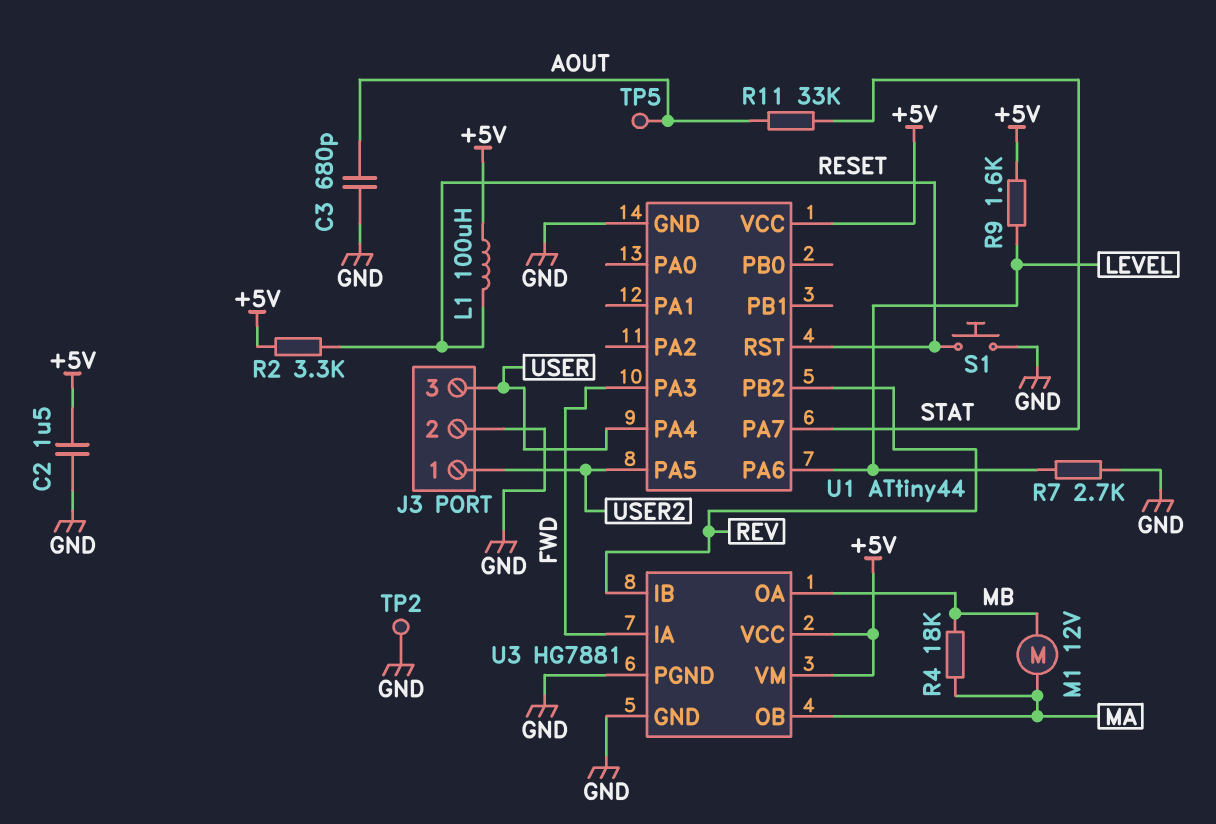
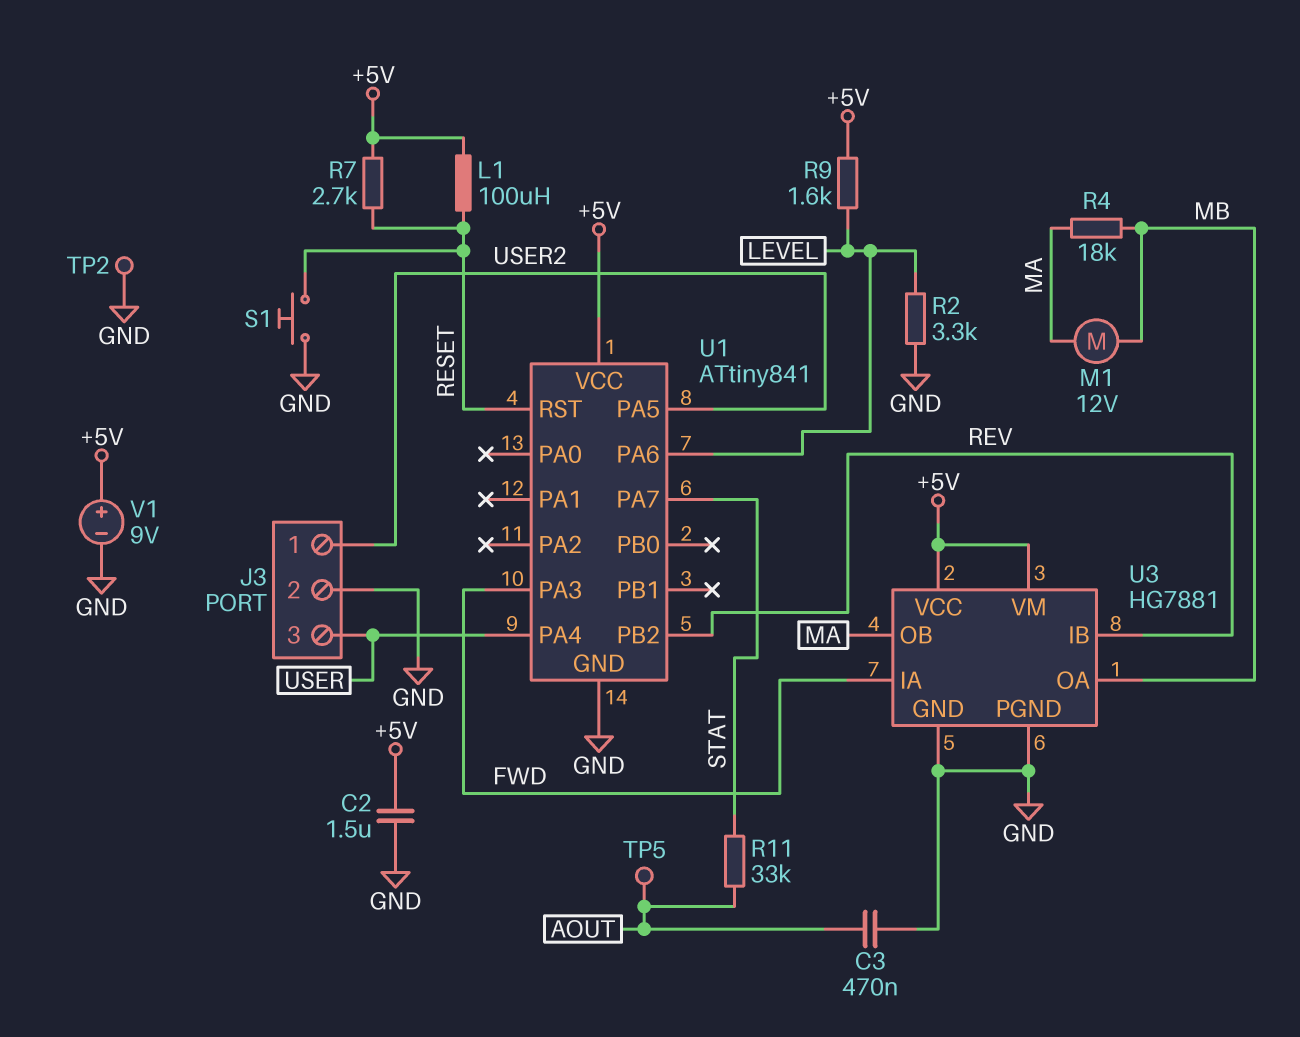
C3: 680pF (AOUT, GND) -> 470nF (AOUT, GND)
R2: 3.3k (+5V, RESET) -> 3.3k (GND, LEVEL)
R7: 2.7k (GND, LEVEL) -> 2.7k (+5V, RESET)
U1: ATtiny44 -> ATtiny841
V1: none -> 9V (plus +5V, minus GND)

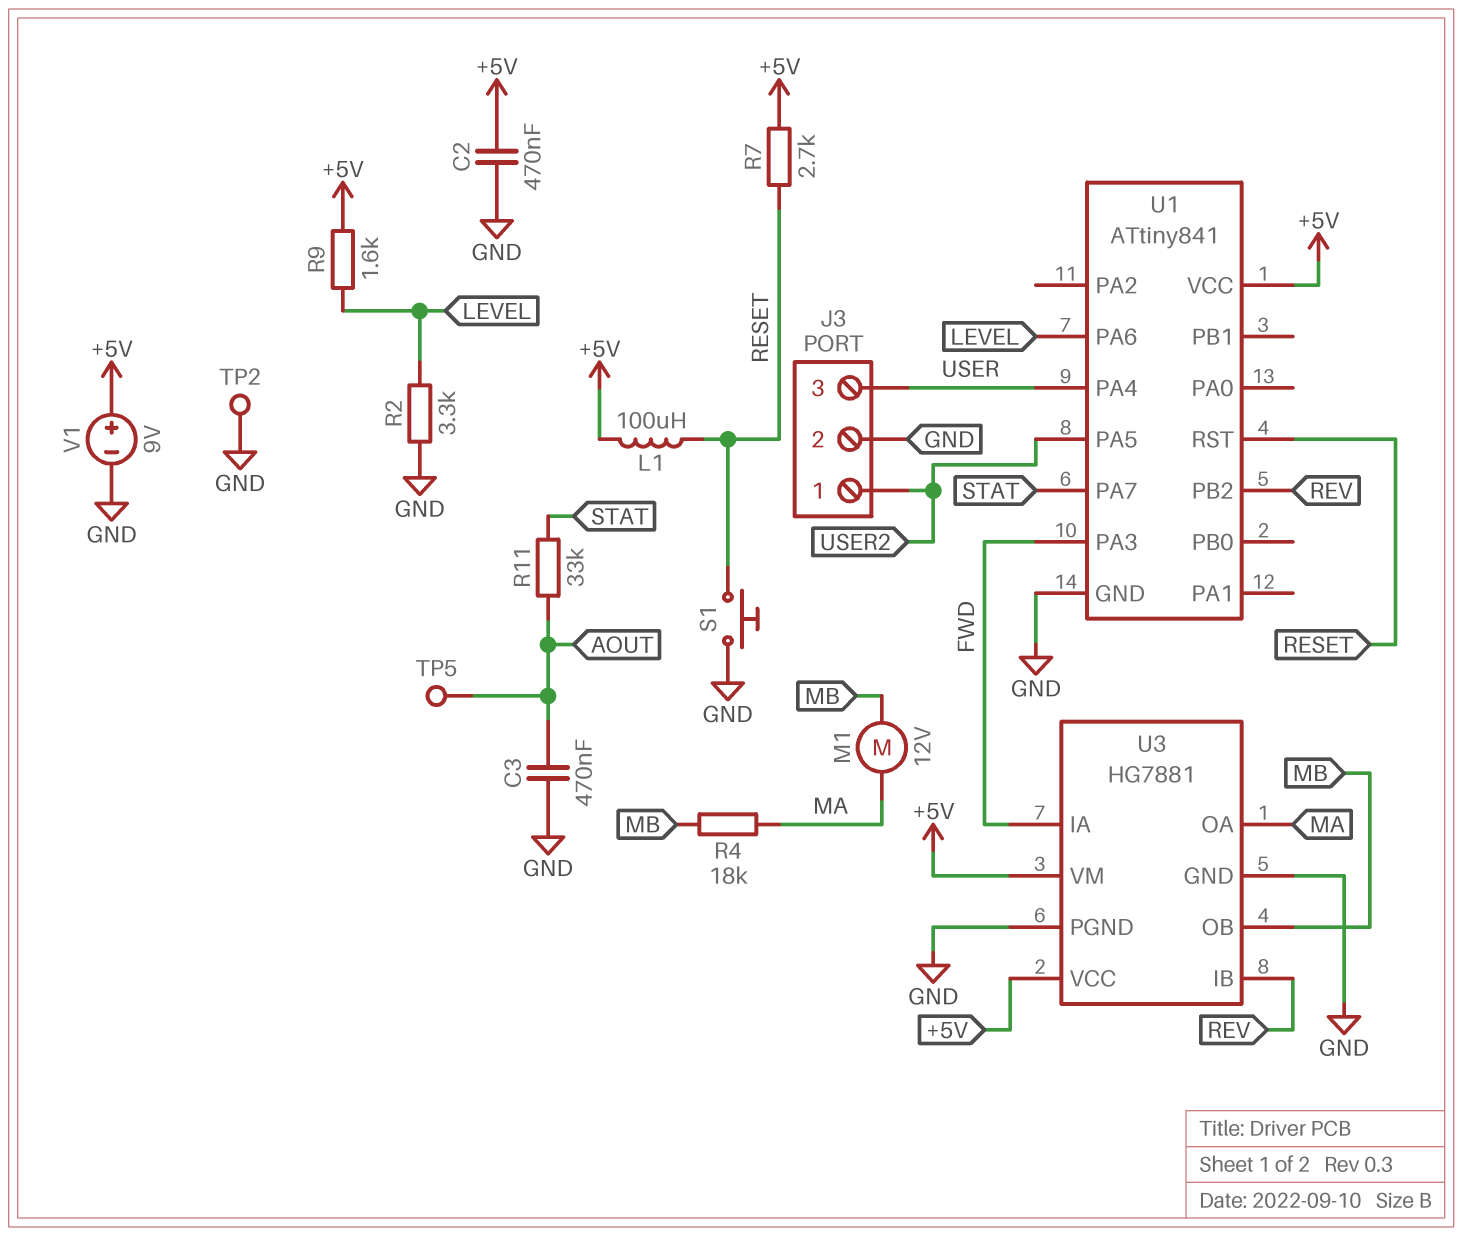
C2: 1.5uF (+5V, GND) -> 470nF (+5V, GND)
U3 pin OA: MB -> MA
U3 pin OB: MA -> MB

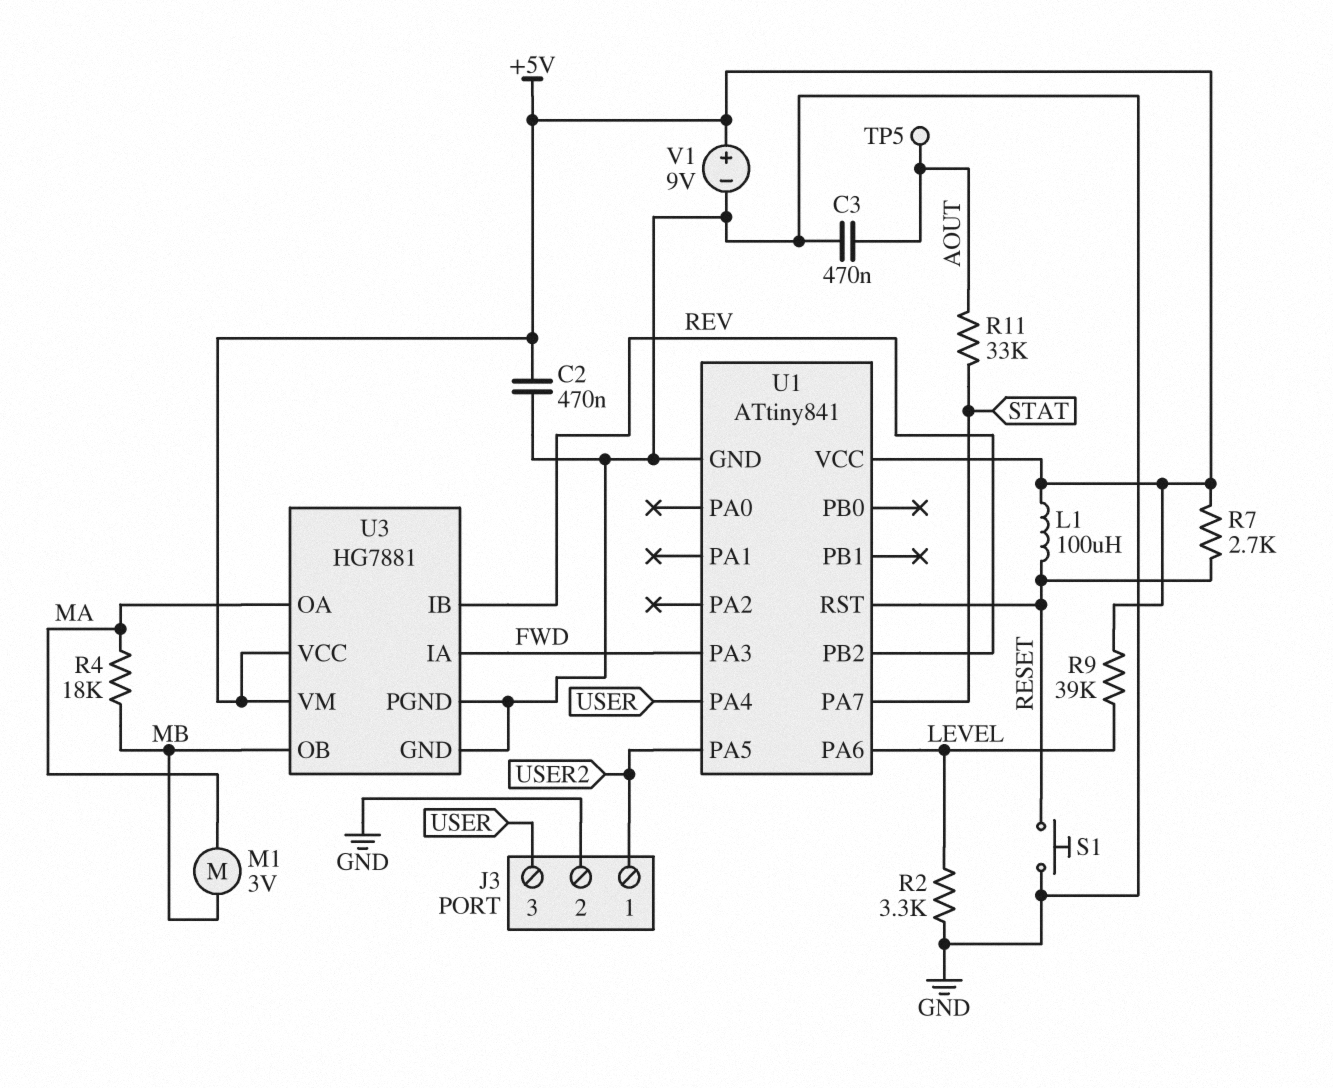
M1: motor 12V (MA, MB) -> motor 3V (MA, MB)
R9: 1.6k (+5V, LEVEL) -> 39k (+5V, LEVEL)
TP2: test point (GND) -> none

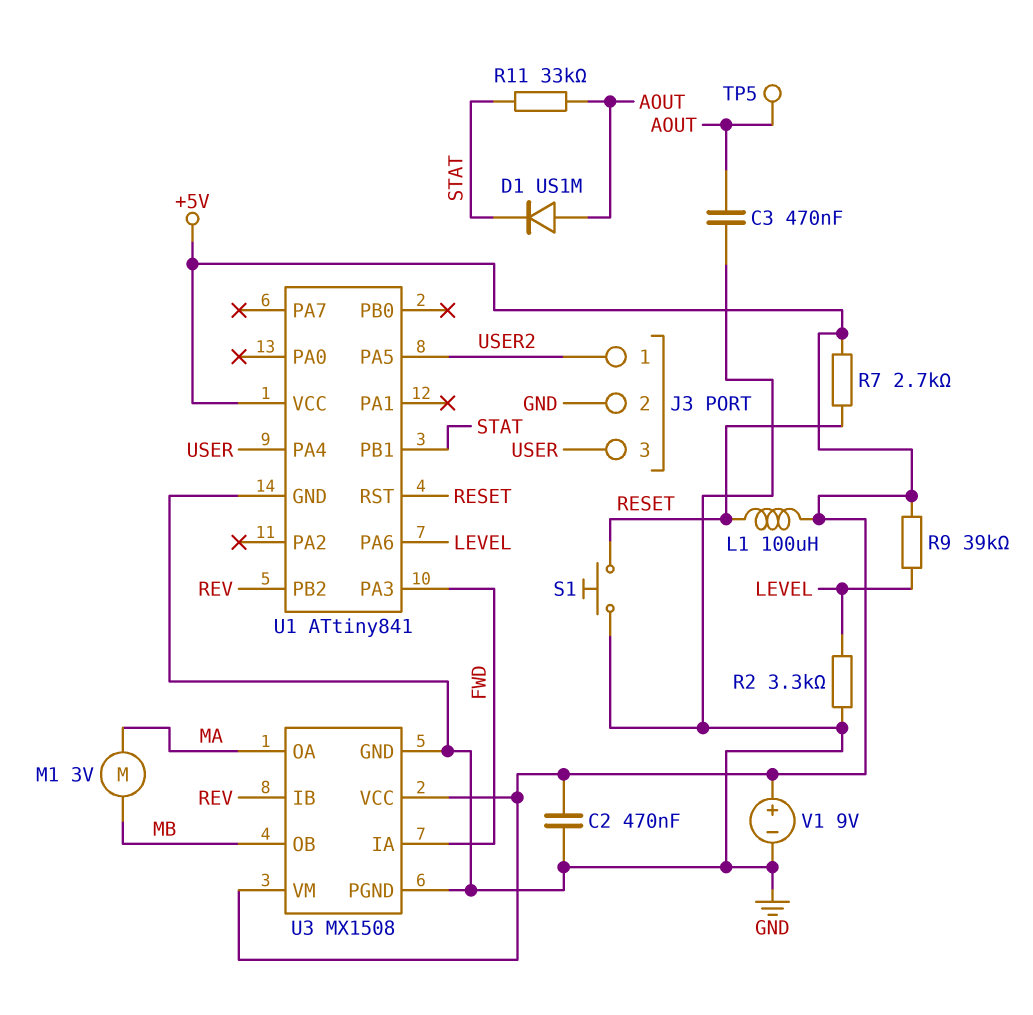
D1: none -> diode US1M (A AOUT, K STAT)
R4: 18k (MA, MB) -> none
U1 pin PA7: STAT -> none
U1 pin PB1: none -> STAT
U3: HG7881 -> MX1508

